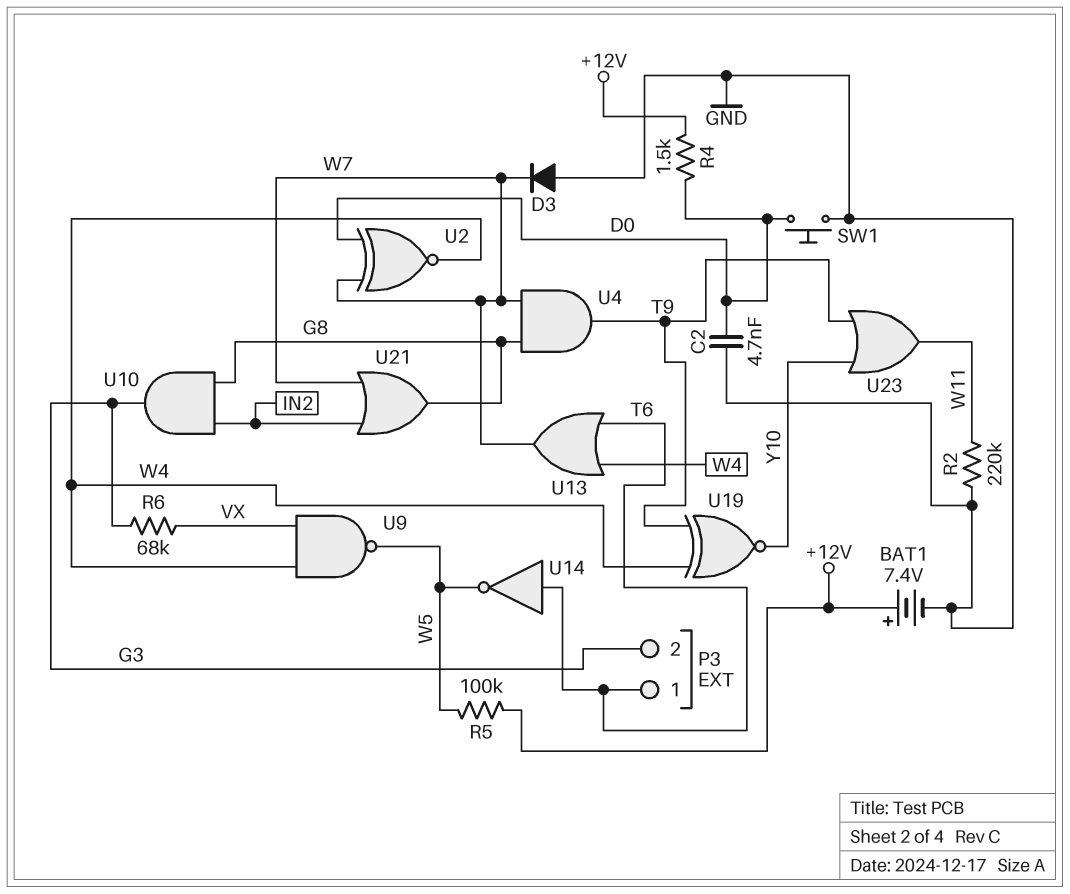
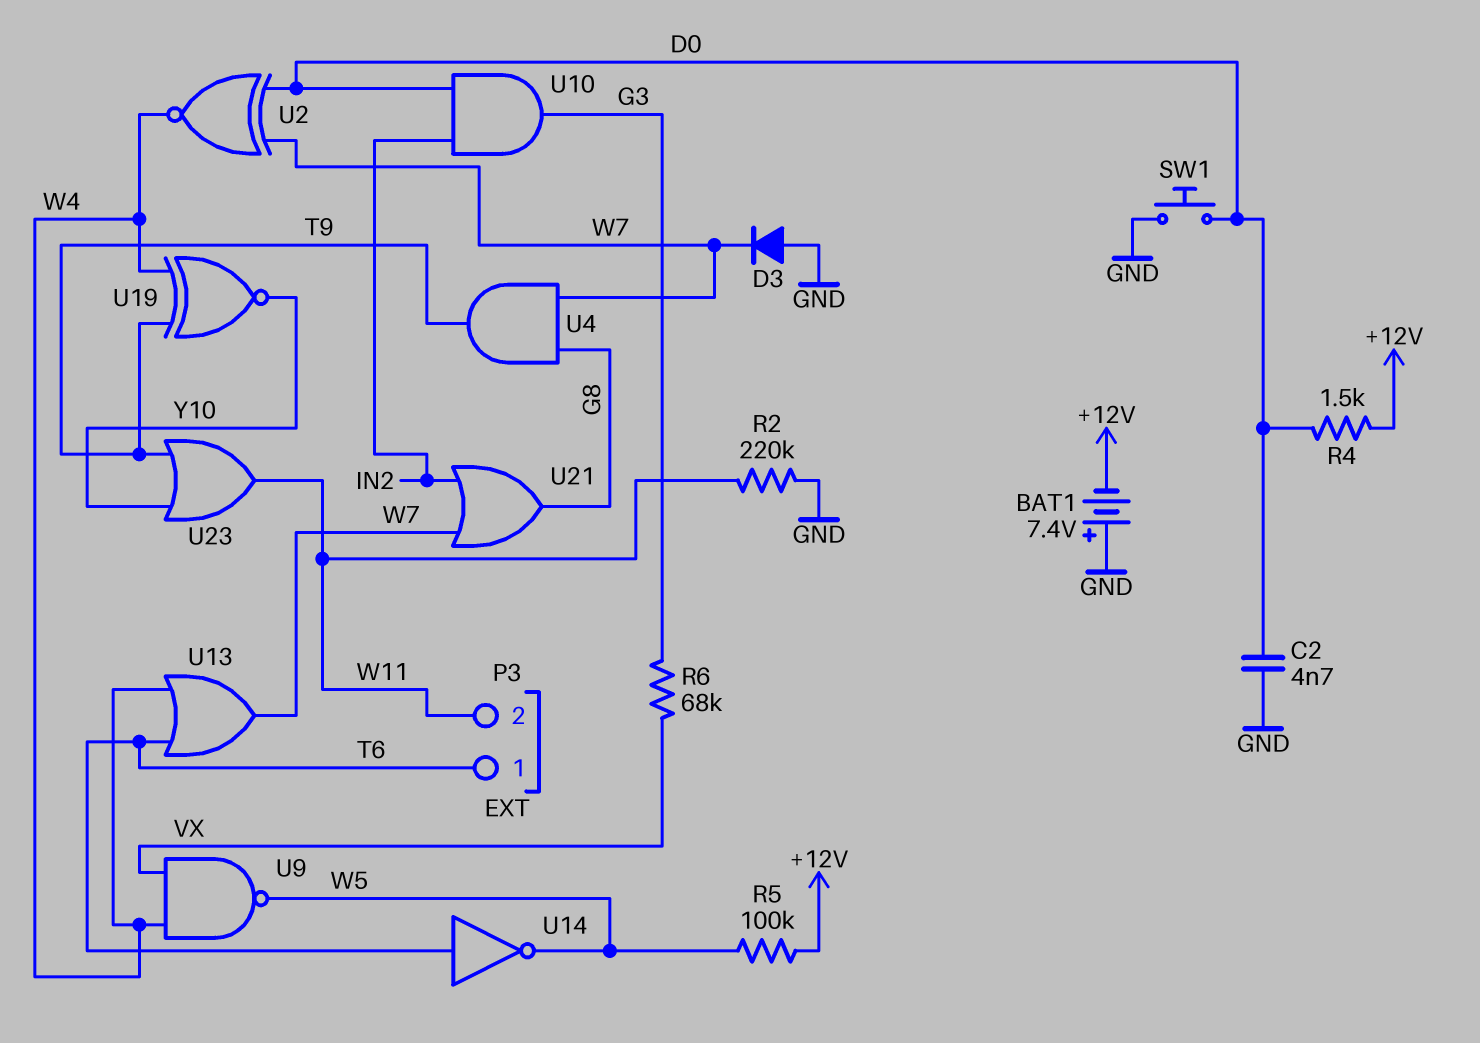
BAT1: 7.4V (plus +12V, minus GND) -> 7.4V (plus GND, minus +12V)
P3 pin 2: G3 -> W11
U10: AND (in G8, in IN2, out G3) -> AND (in D0, in IN2, out G3)

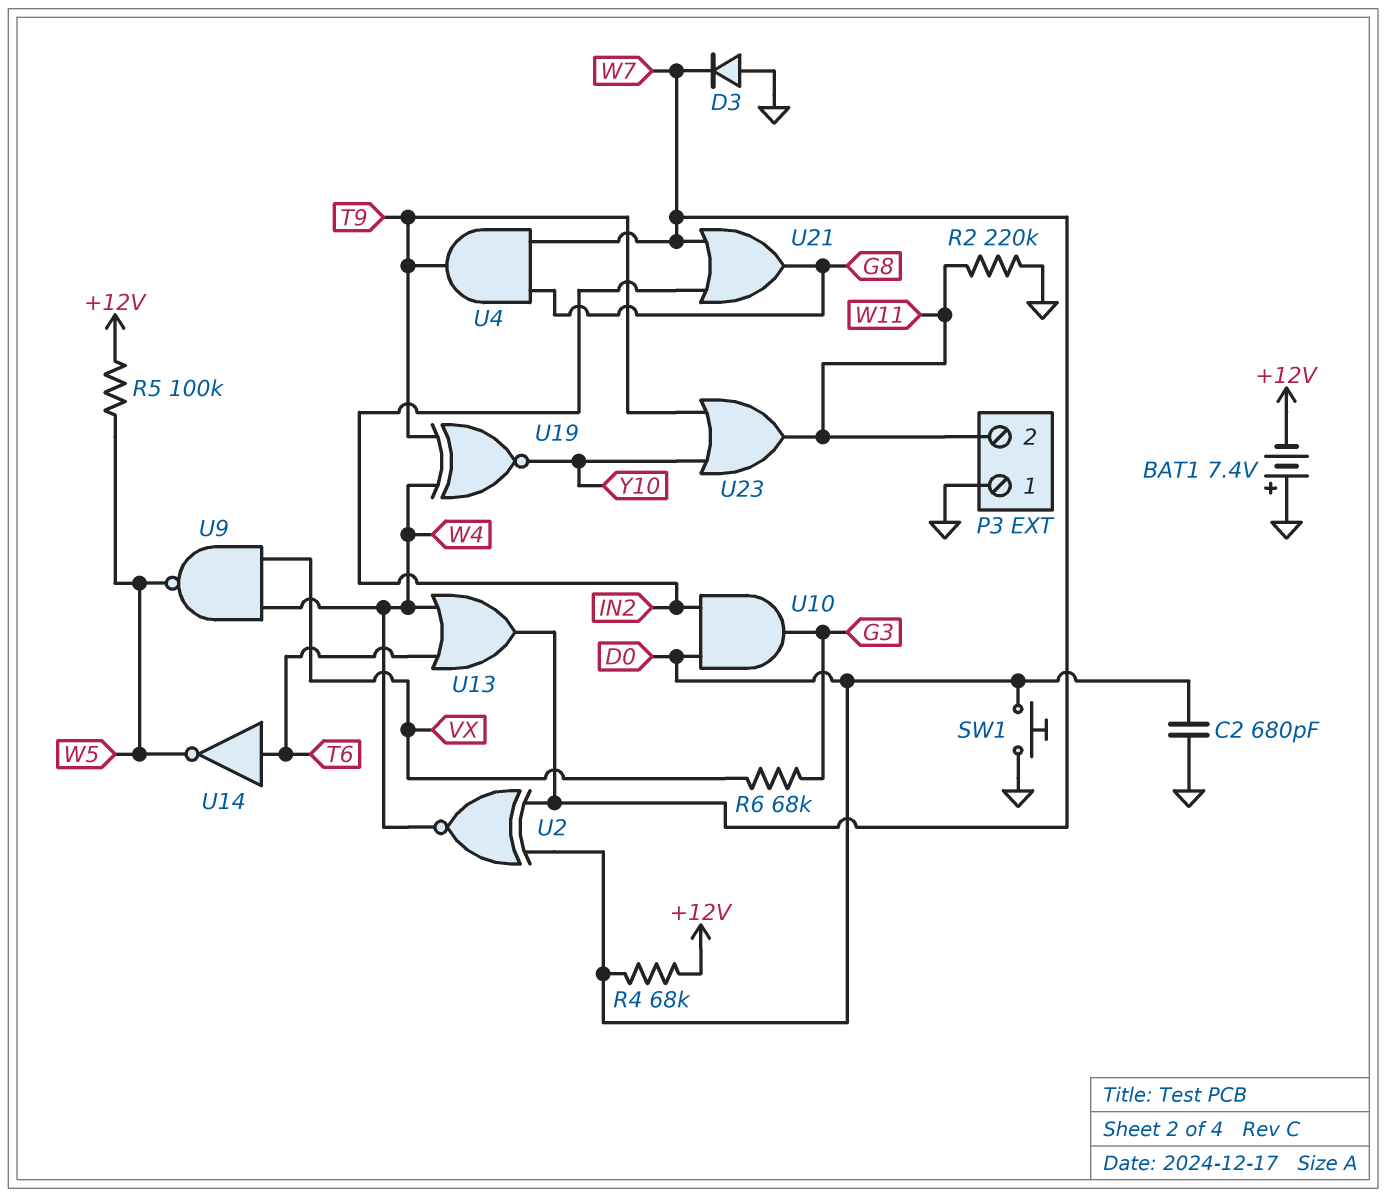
C2: 4.7nF (D0, GND) -> 680pF (D0, GND)
P3 pin 1: T6 -> GND
R4: 1.5k (+12V, D0) -> 68k (+12V, D0)

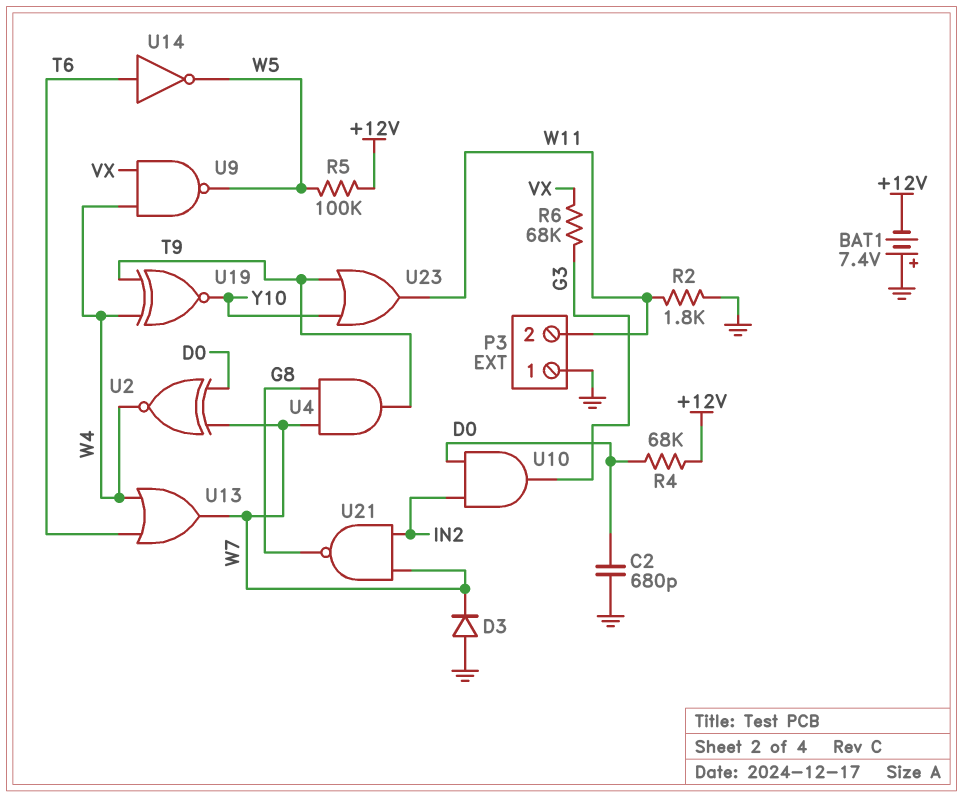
R2: 220k (GND, W11) -> 1.8k (GND, W11)
SW1: button (D0, GND) -> none
U21: OR (in IN2, in W7, out G8) -> NAND (in IN2, in W7, out G8)

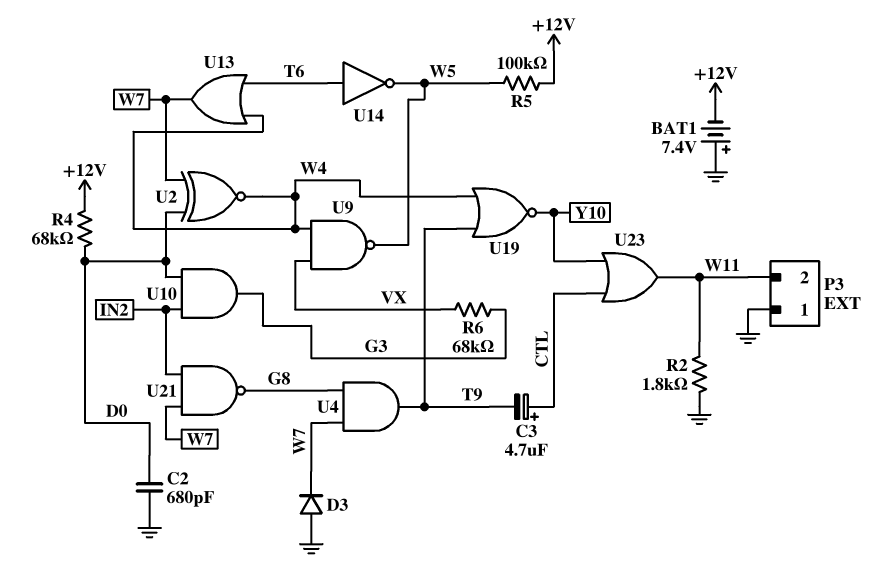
C3: none -> 4.7uF (plus CTL, minus T9)
U19: XNOR (in T9, in W4, out Y10) -> NOR (in T9, in W4, out Y10)
U23: OR (in T9, in Y10, out W11) -> OR (in CTL, in Y10, out W11)

